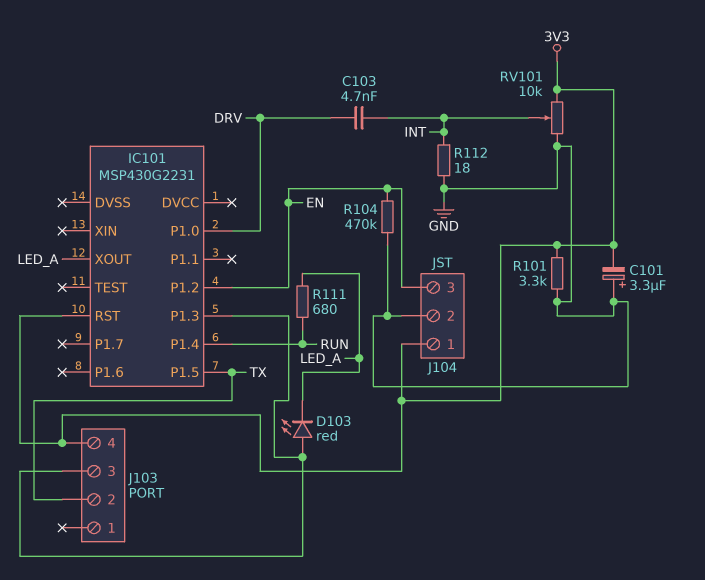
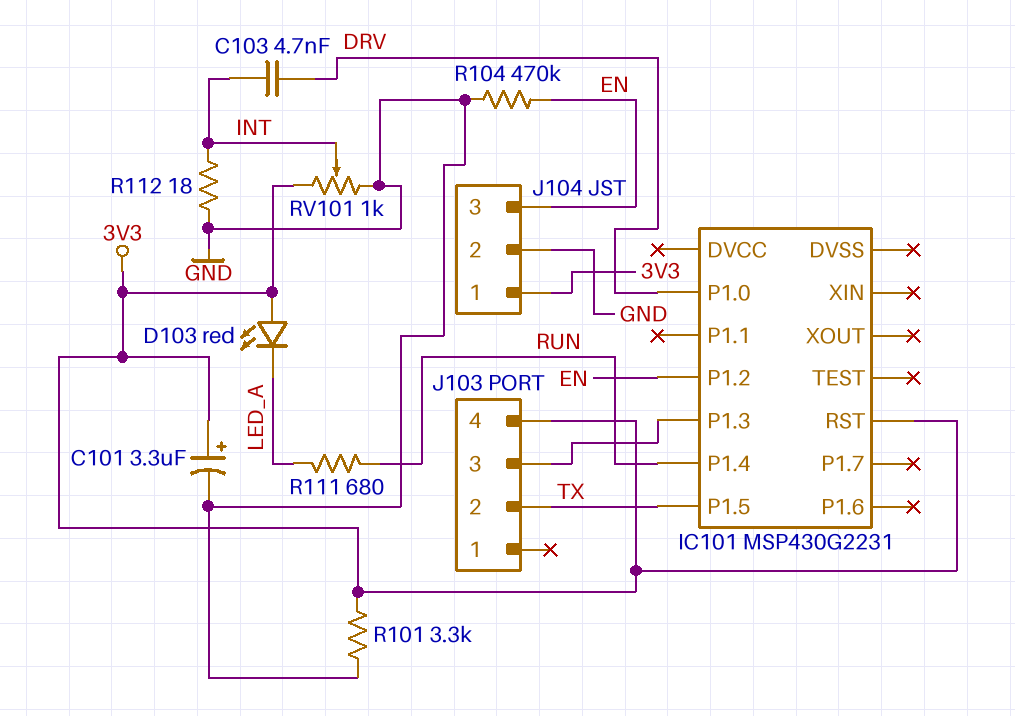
C101: 3.3uF (plus GND, minus 3V3) -> 3.3uF (plus 3V3, minus GND)
D103: LED red (A IC101/P1.3, K LED_A) -> LED red (A 3V3, K LED_A)
IC101 pin XOUT: LED_A -> none
RV101: 10k (3V3, GND, wiper INT) -> 1k (3V3, GND, wiper INT)

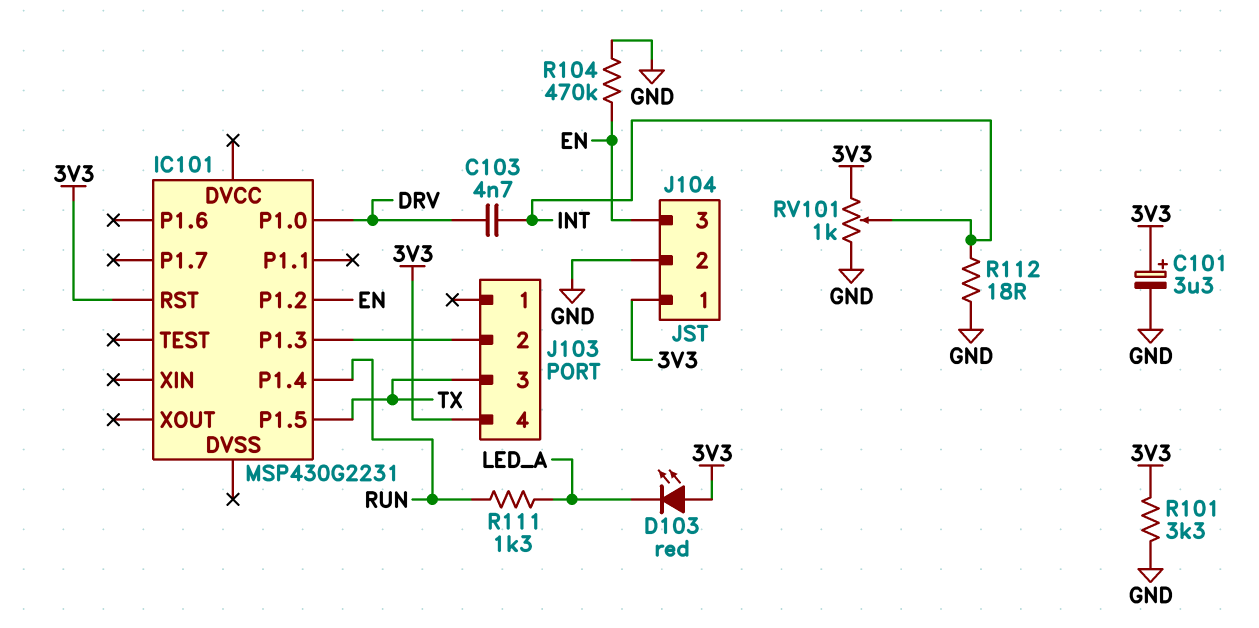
J103 pin 2: TX -> IC101/P1.3
J103 pin 3: IC101/P1.3 -> TX
R111: 680 (LED_A, RUN) -> 1.3k (LED_A, RUN)

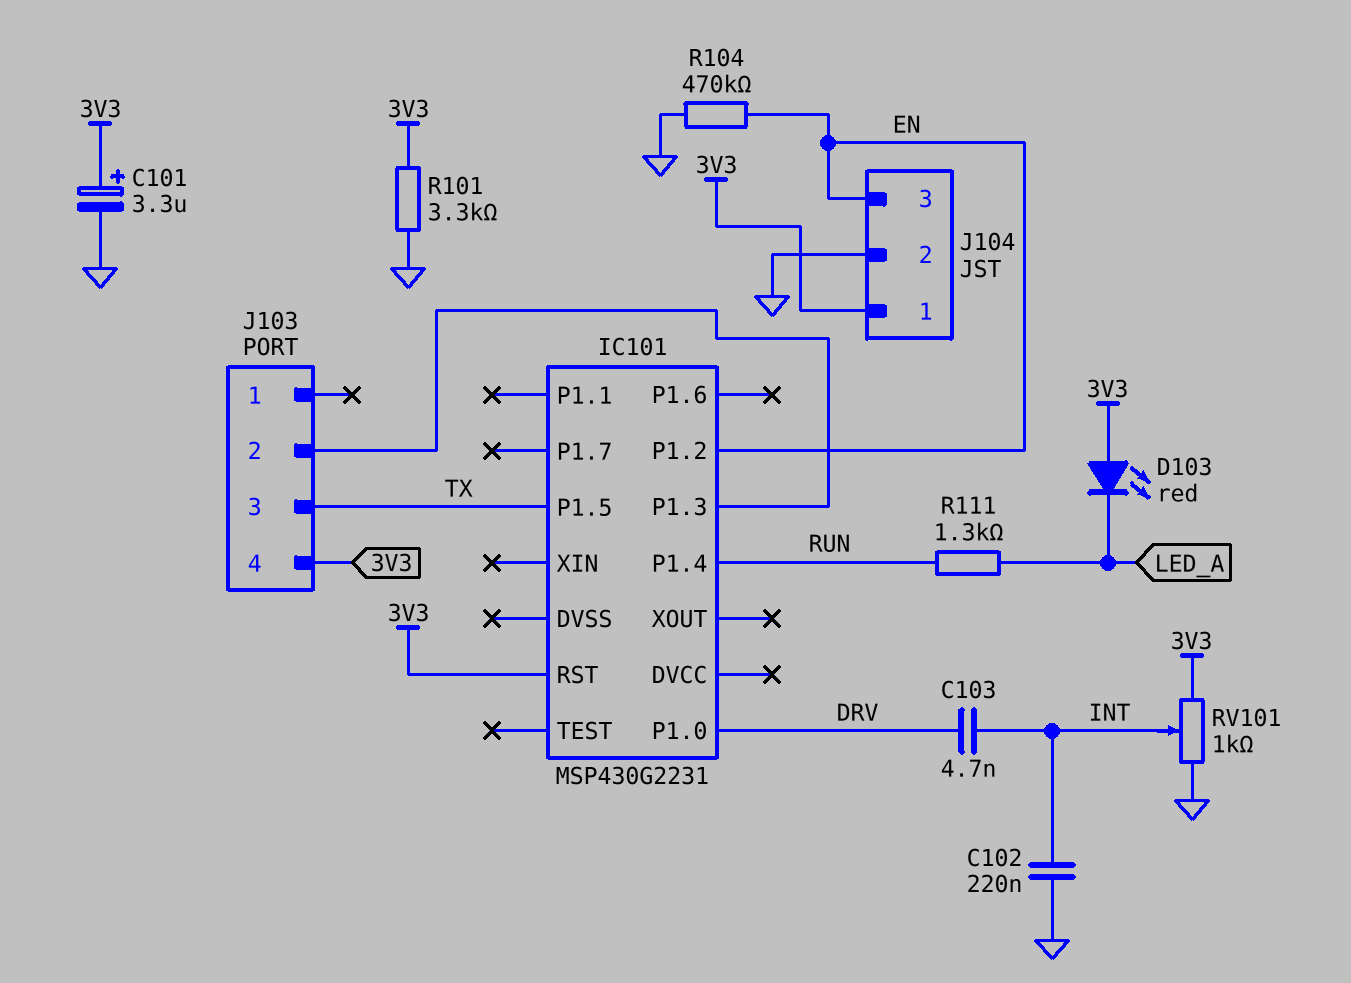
C102: none -> 220nF (GND, INT)
R112: 18 (GND, INT) -> none

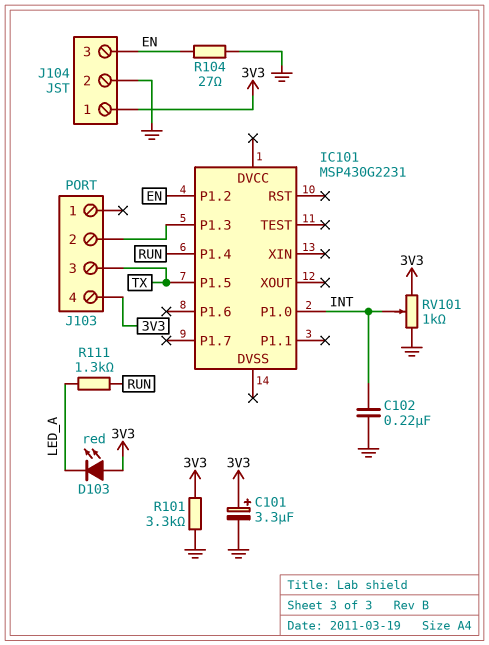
C103: 4.7nF (DRV, INT) -> none
IC101 pin P1.0: DRV -> INT
IC101 pin RST: 3V3 -> none
R104: 470k (EN, GND) -> 27 (EN, GND)

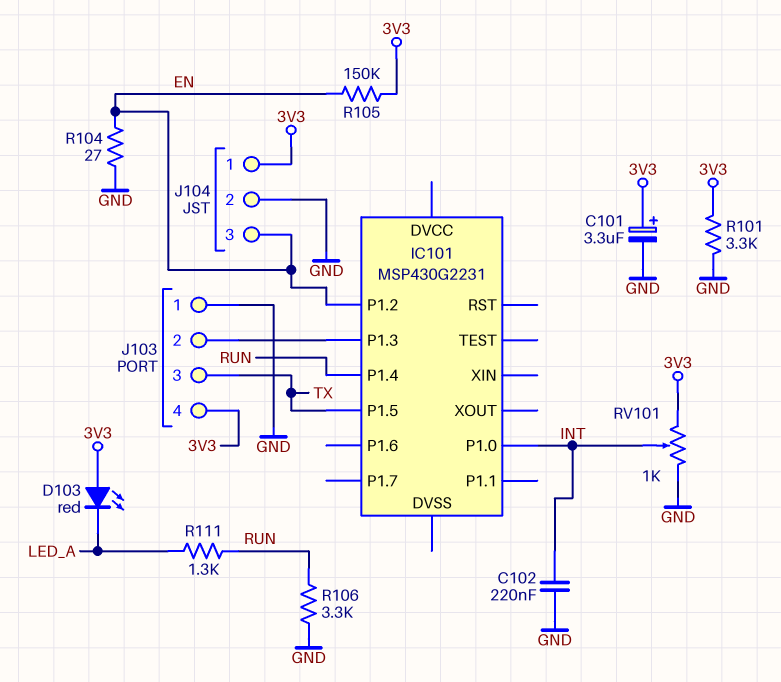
J103 pin 1: none -> GND
R105: none -> 150k (3V3, EN)
R106: none -> 3.3k (GND, RUN)

